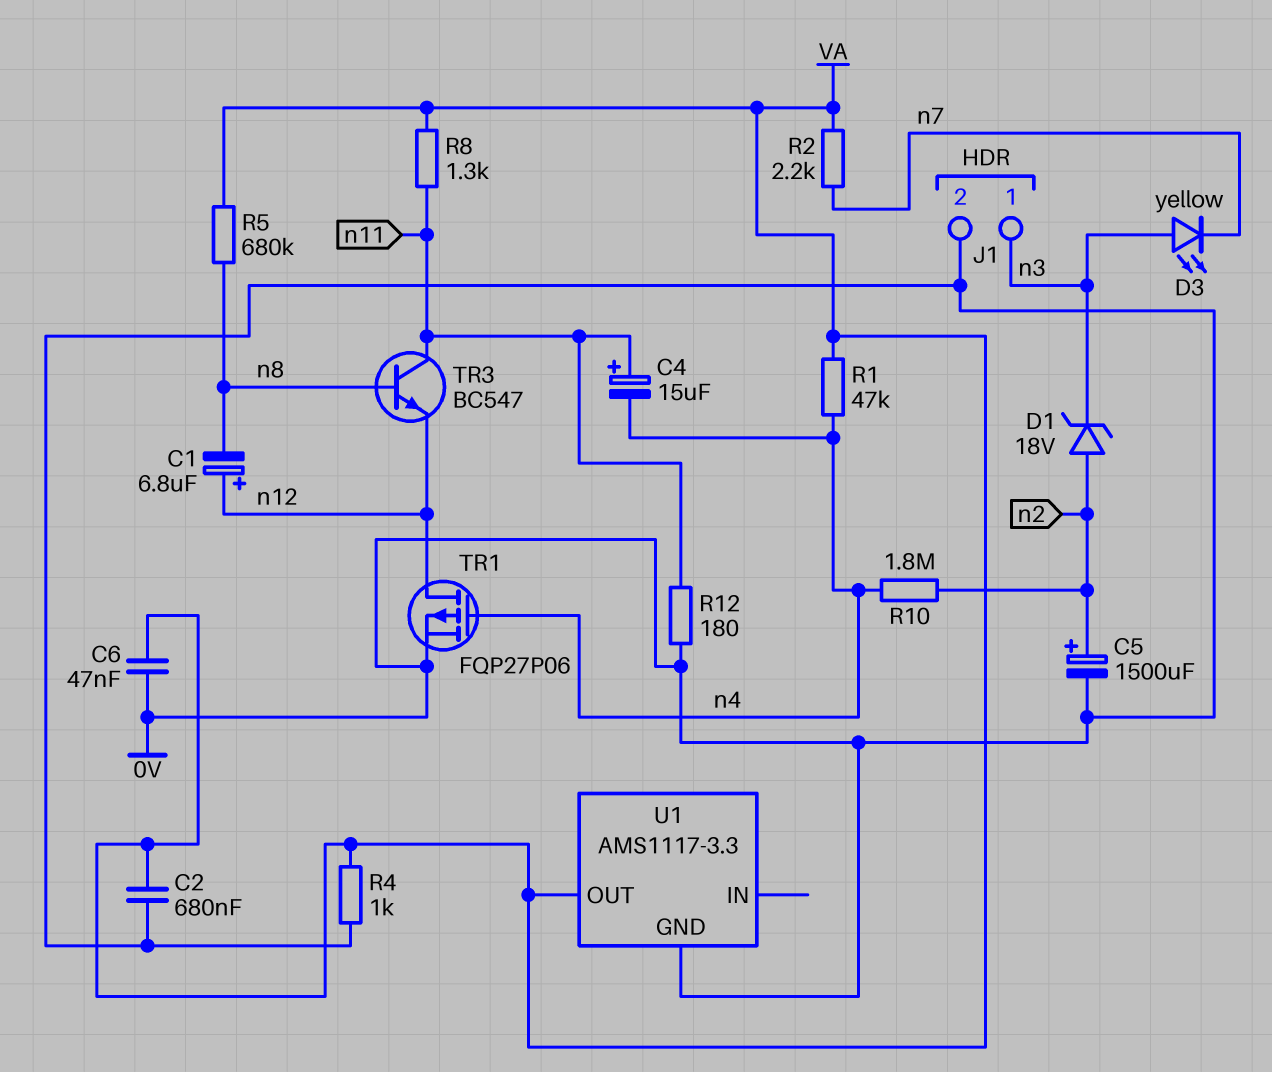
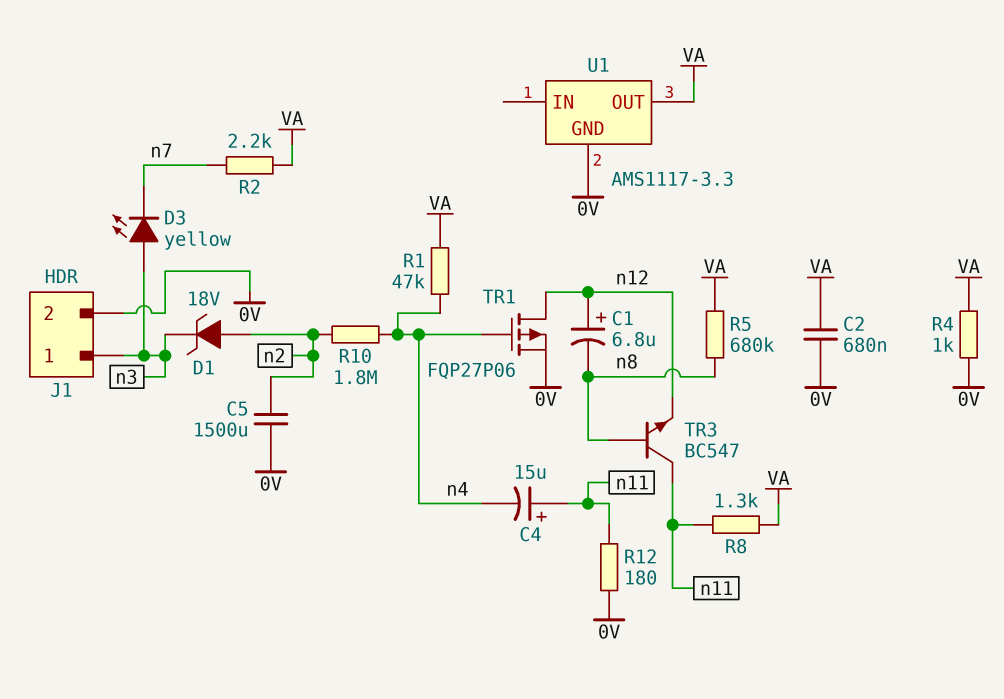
C5: 1500uF (plus n2, minus 0V) -> 1500uF (0V, n2)
C6: 47nF (0V, VA) -> none

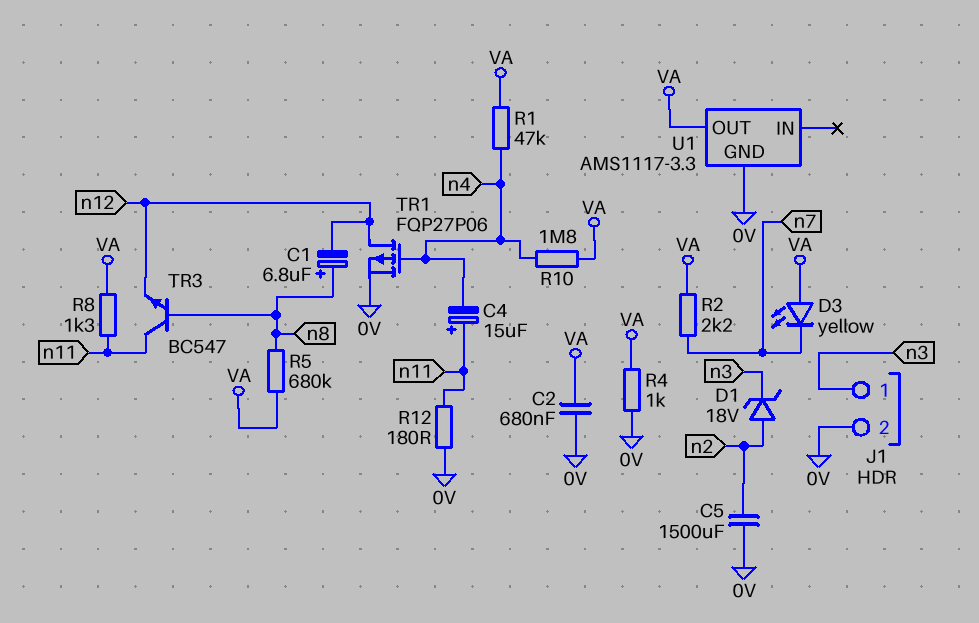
C1: 6.8uF (plus n12, minus n8) -> 6.8uF (plus n8, minus n12)
D3: LED yellow (A n3, K n7) -> LED yellow (A VA, K n7)
R10: 1.8M (n2, n4) -> 1.8M (VA, n4)

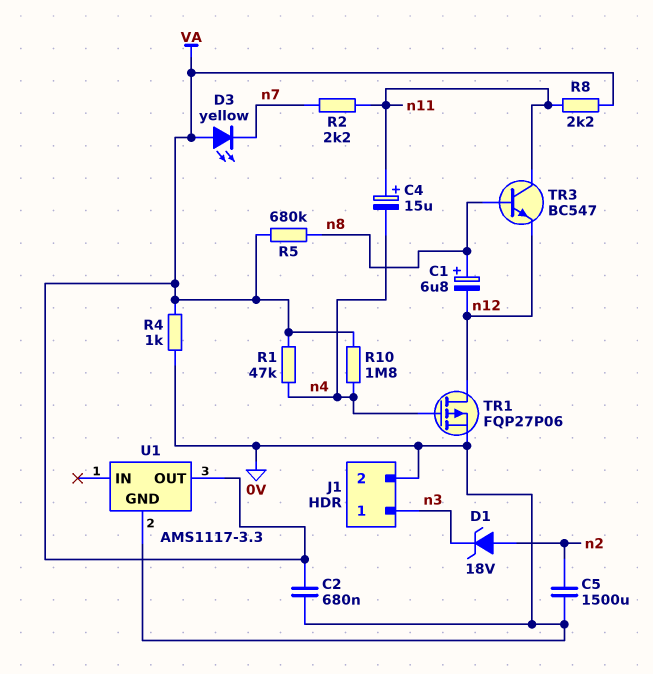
R2: 2.2k (VA, n7) -> 2.2k (n7, n11)
R8: 1.3k (VA, n11) -> 2.2k (VA, n11)
R12: 180 (0V, n11) -> none

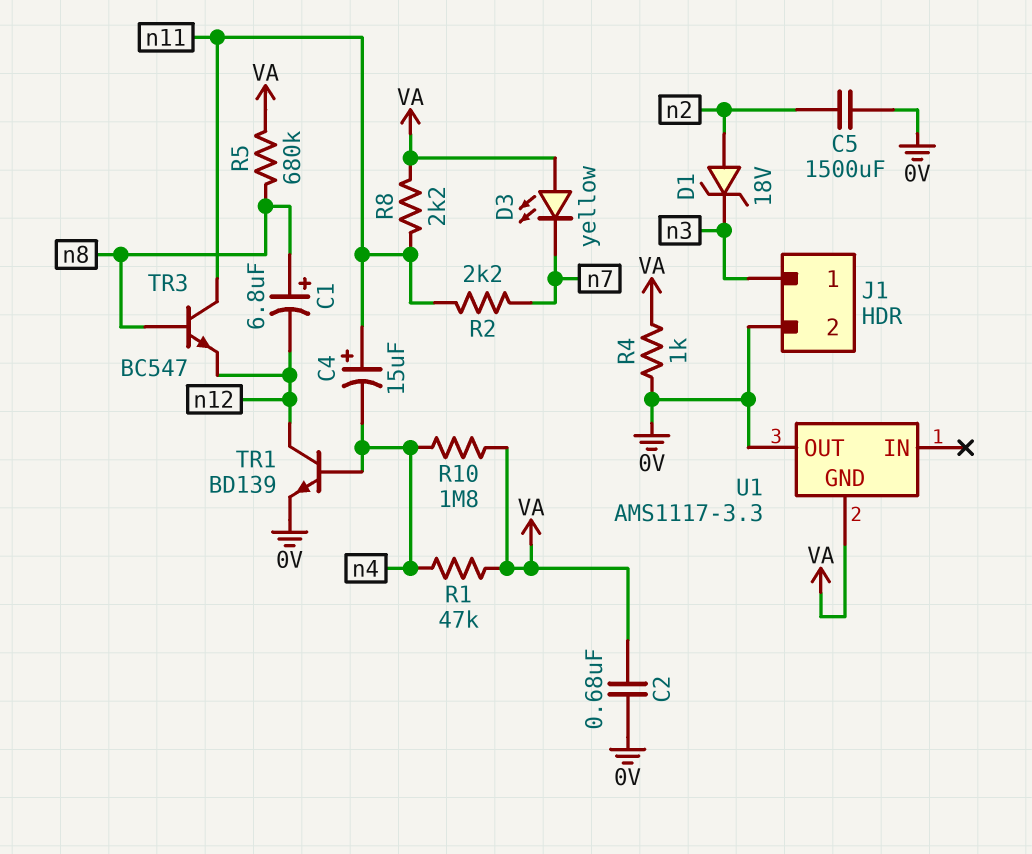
TR1: PMOS FQP27P06 (G n4, D n12, S 0V) -> NPN BD139 (B n4, C n12, E 0V)
U1 pin GND: 0V -> VA
U1 pin OUT: VA -> 0V

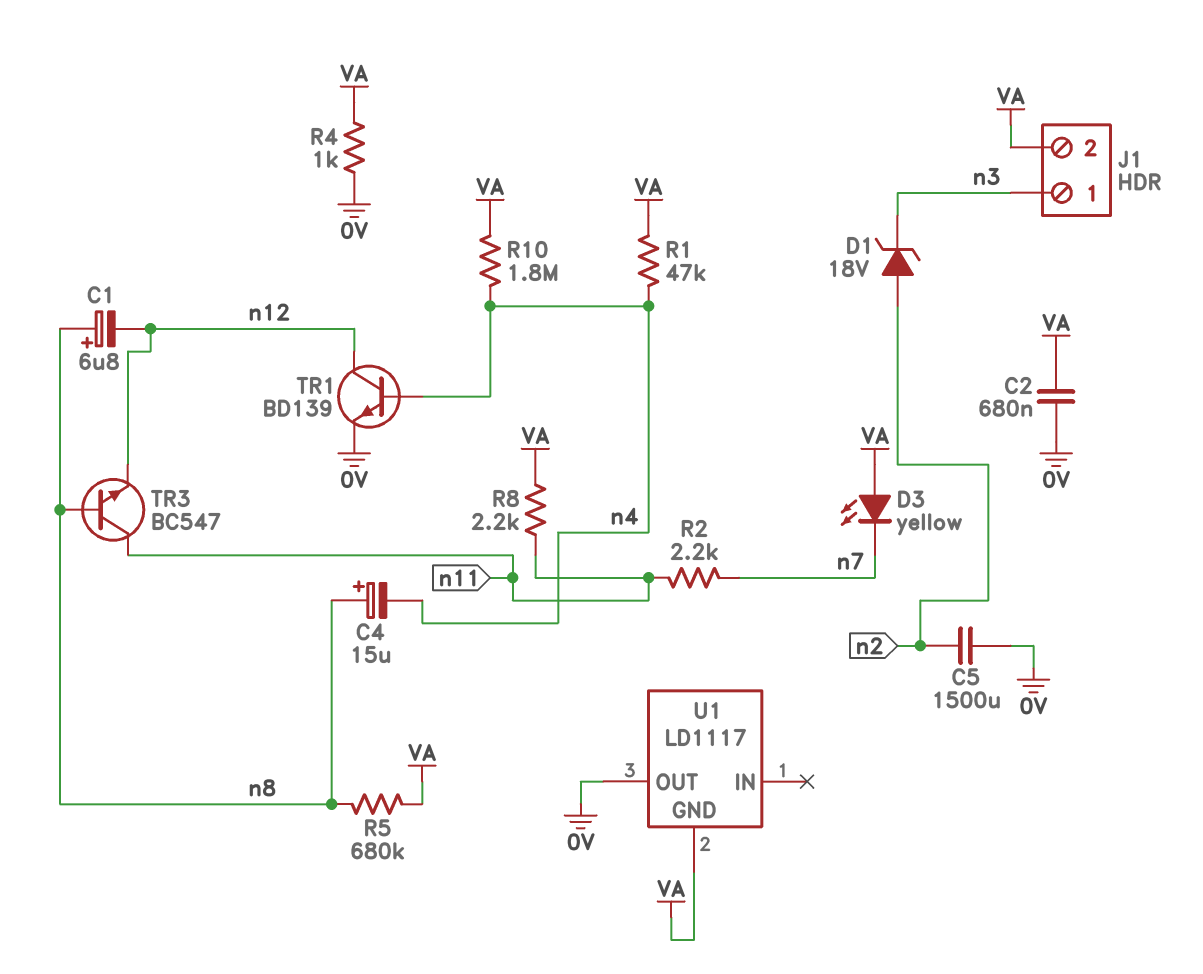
C4: 15uF (plus n11, minus n4) -> 15uF (plus n8, minus n4)
J1 pin 2: 0V -> VA
U1: AMS1117-3.3 -> LD1117

